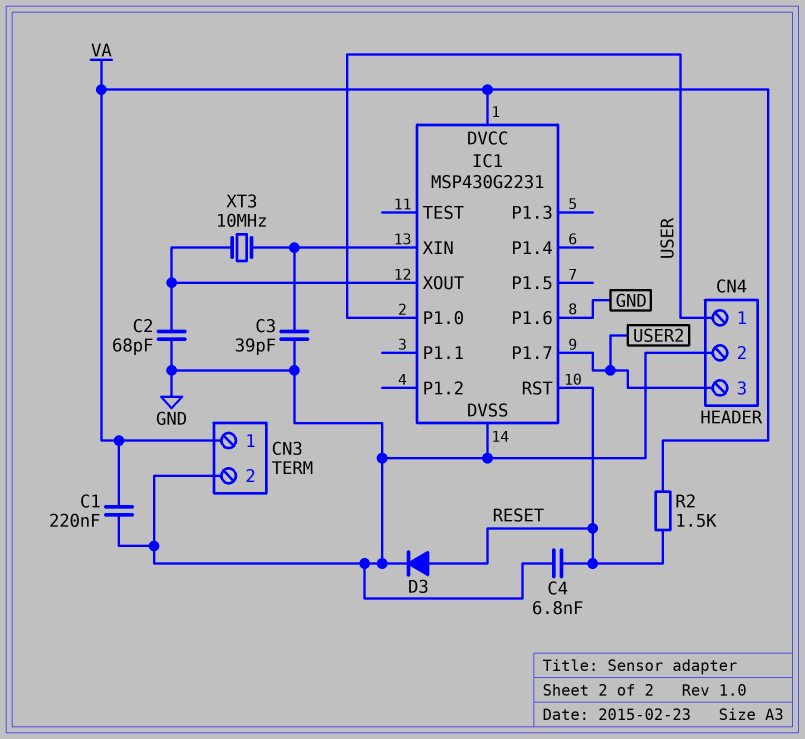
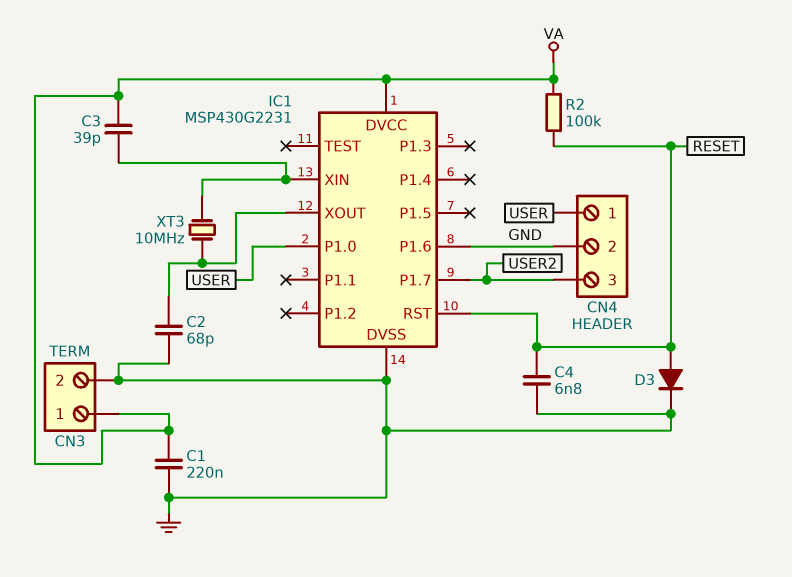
C3: 39pF (GND, IC1/XIN) -> 39pF (IC1/XIN, VA)
R2: 1.5k (RESET, VA) -> 100k (RESET, VA)

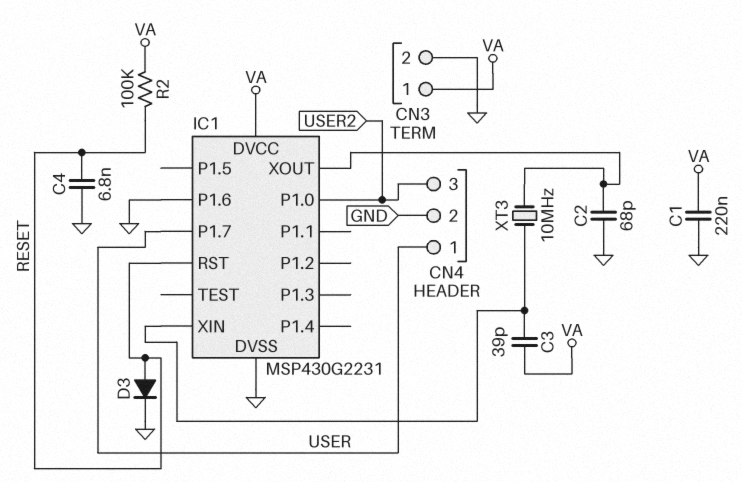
IC1 pin P1.0: USER -> USER2
IC1 pin P1.7: USER2 -> USER

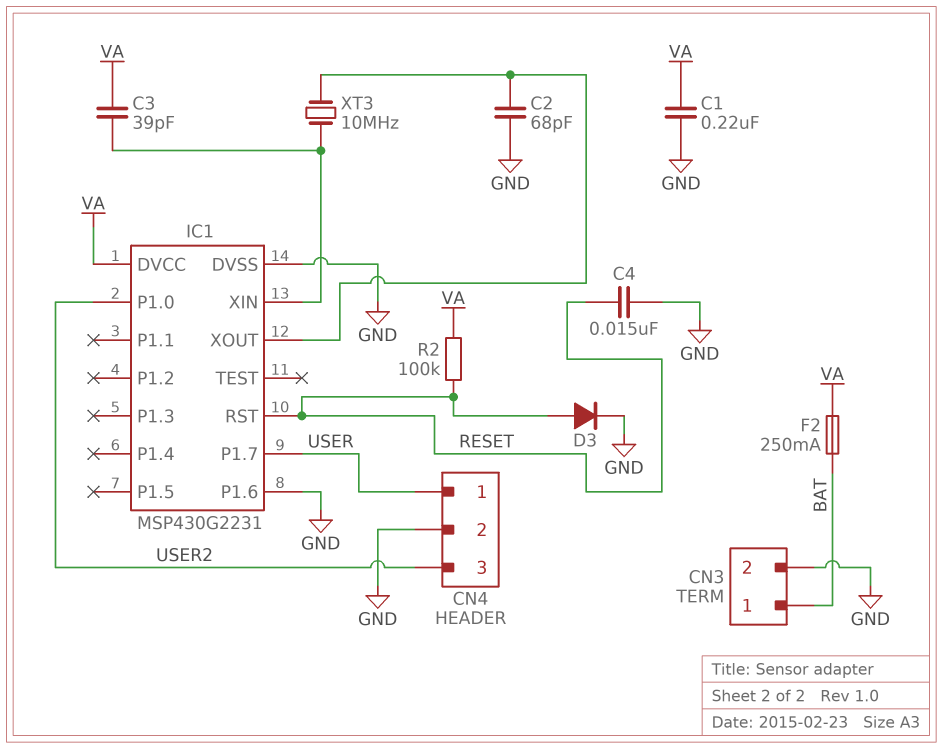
C4: 6.8nF (GND, RESET) -> 15nF (GND, RESET)
CN3 pin 1: VA -> BAT
F2: none -> 250mA (BAT, VA)

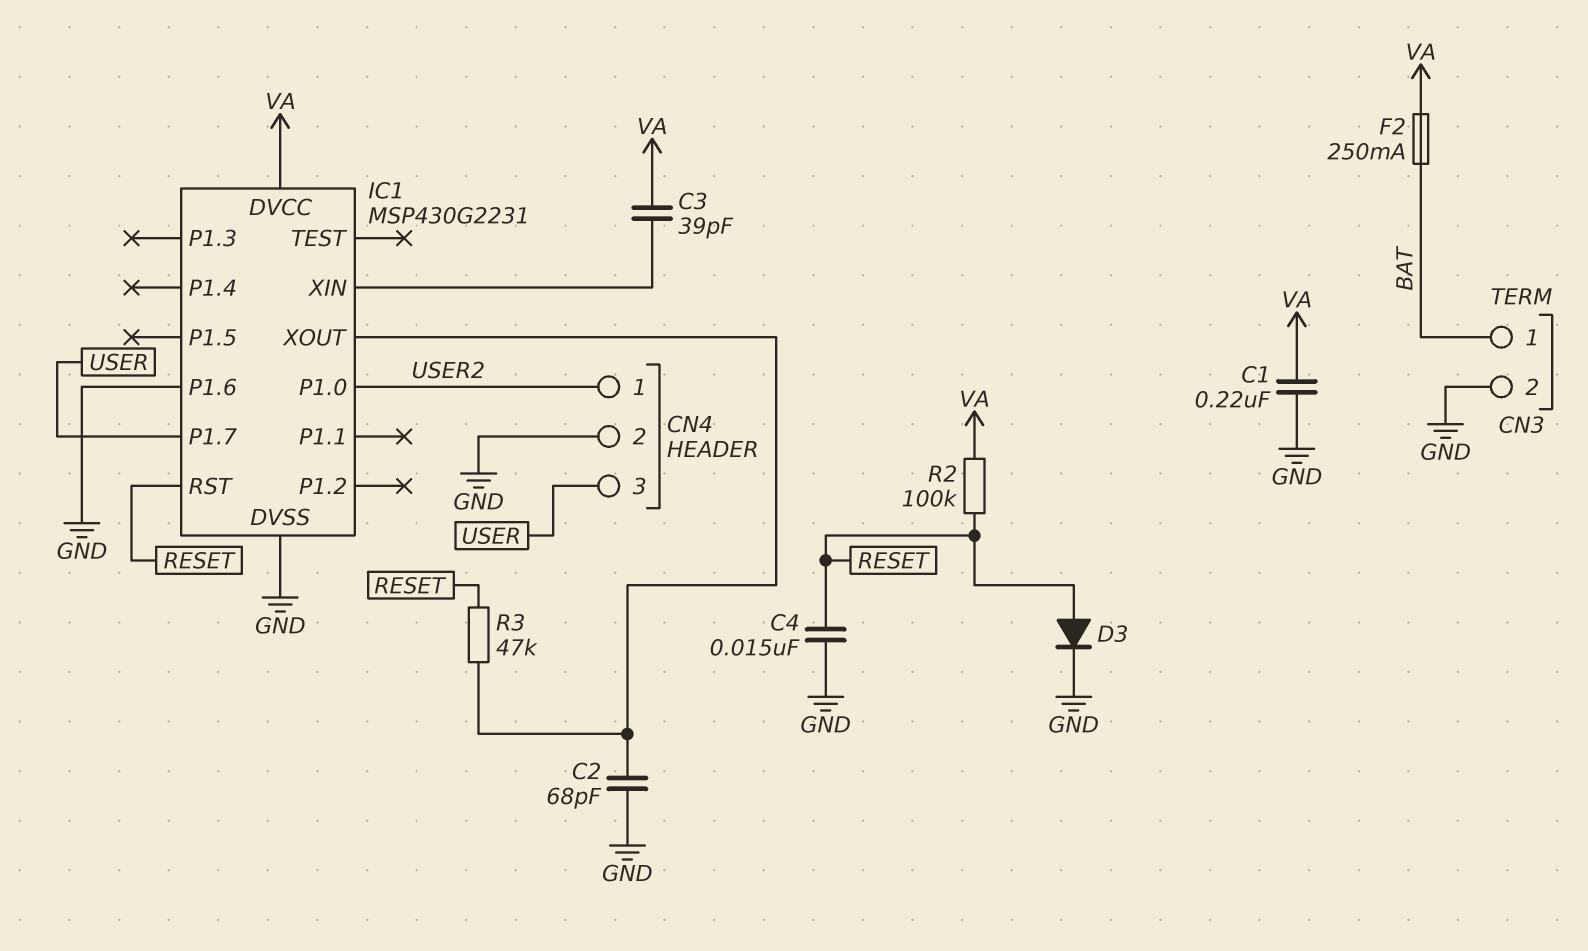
CN4 pin 1: USER -> USER2
CN4 pin 3: USER2 -> USER
R3: none -> 47k (IC1/XOUT, RESET)
XT3: 10MHz (IC1/XIN, IC1/XOUT) -> none

